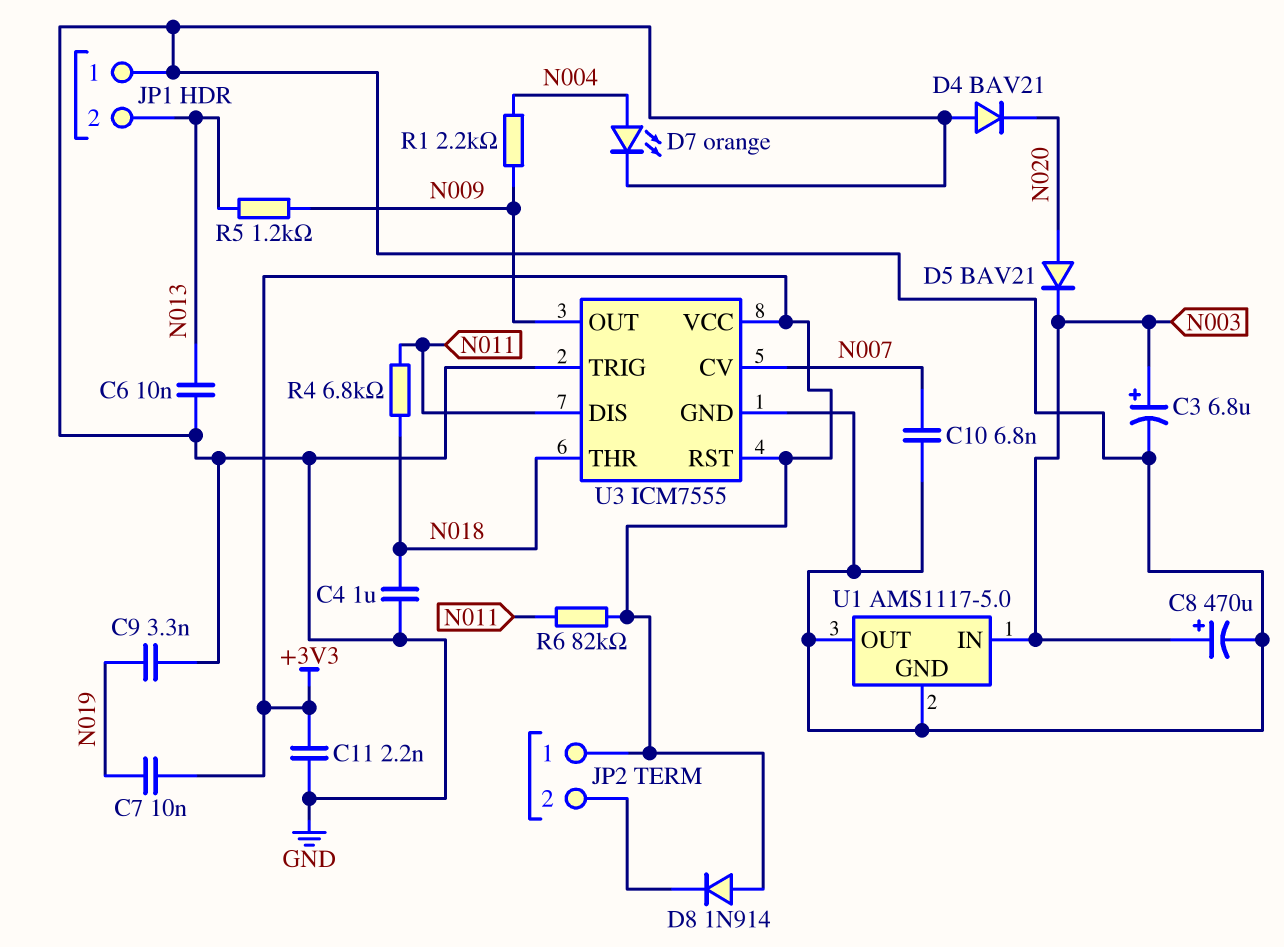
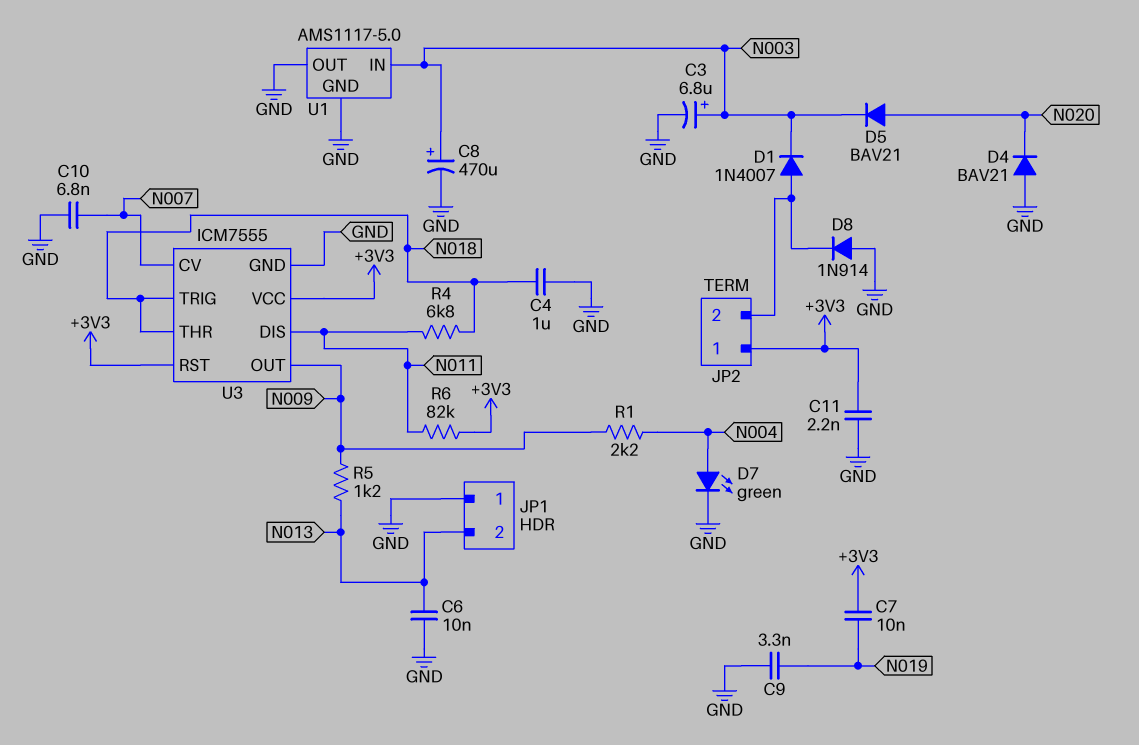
D1: none -> diode 1N4007 (A JP2/2, K N003)
D7: LED orange (A N004, K GND) -> LED green (A N004, K GND)
D8: diode 1N914 (A +3V3, K JP2/2) -> diode 1N914 (A GND, K JP2/2)
U3 pin TRIG: GND -> N018

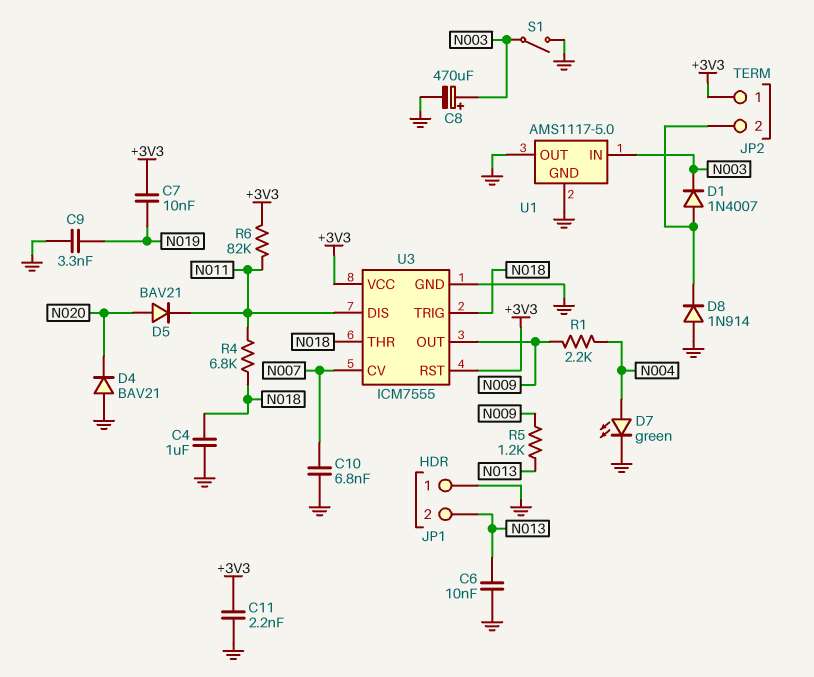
C3: 6.8uF (plus N003, minus GND) -> none
D5: diode BAV21 (A N020, K N003) -> diode BAV21 (A N020, K N011)
S1: none -> switch (GND, N003)

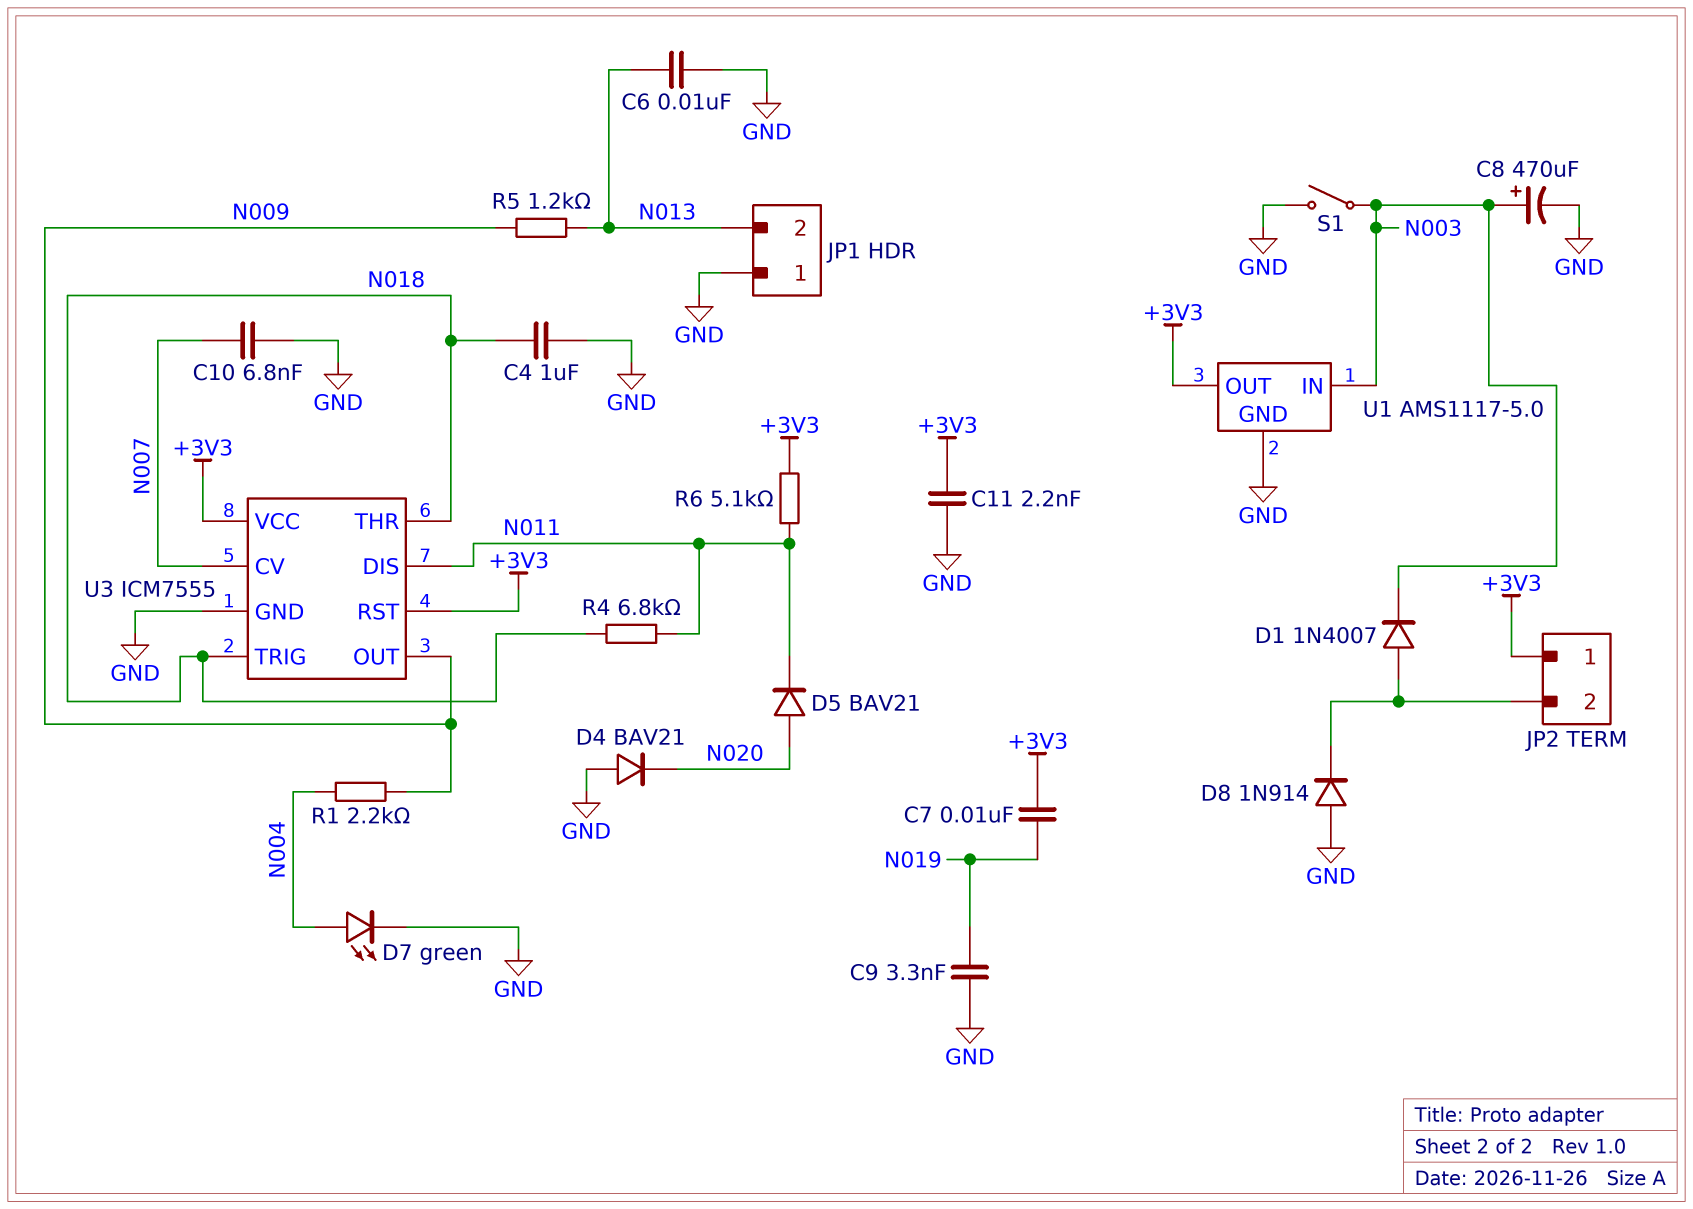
R6: 82k (+3V3, N011) -> 5.1k (+3V3, N011)
U1 pin OUT: GND -> +3V3

